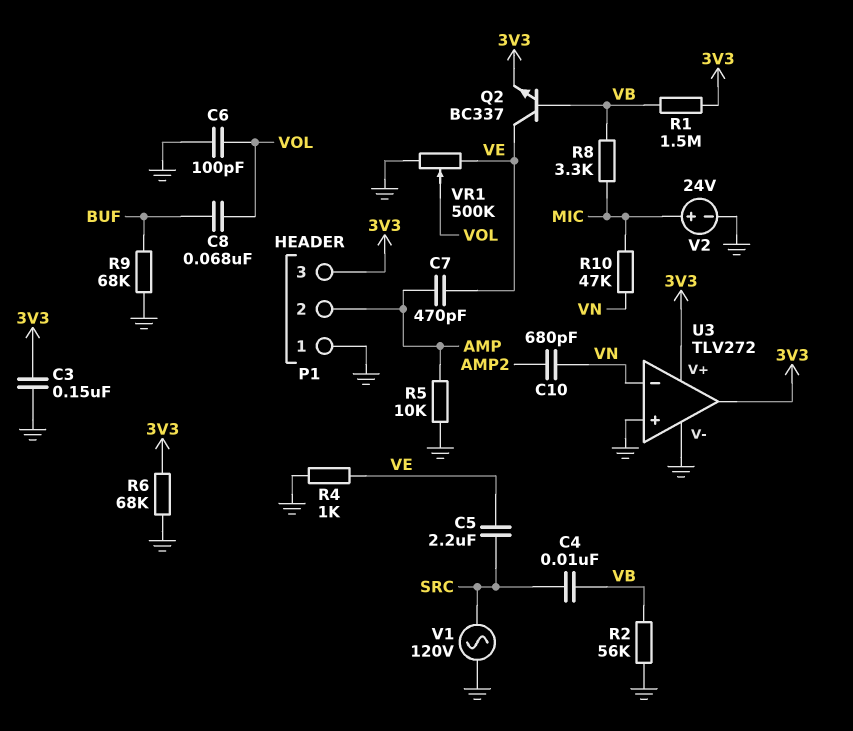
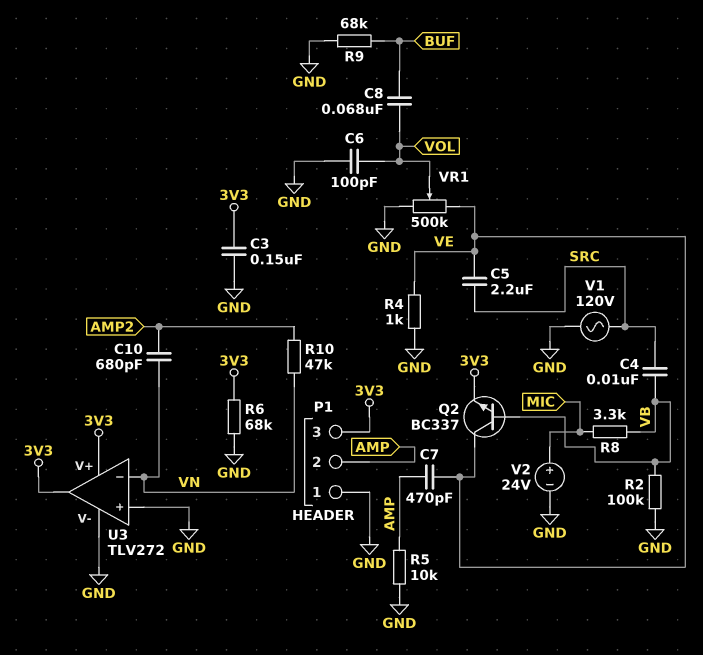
R1: 1.5M (3V3, VB) -> none
R2: 56k (GND, VB) -> 100k (GND, VB)
R10: 47k (MIC, VN) -> 47k (AMP2, VN)

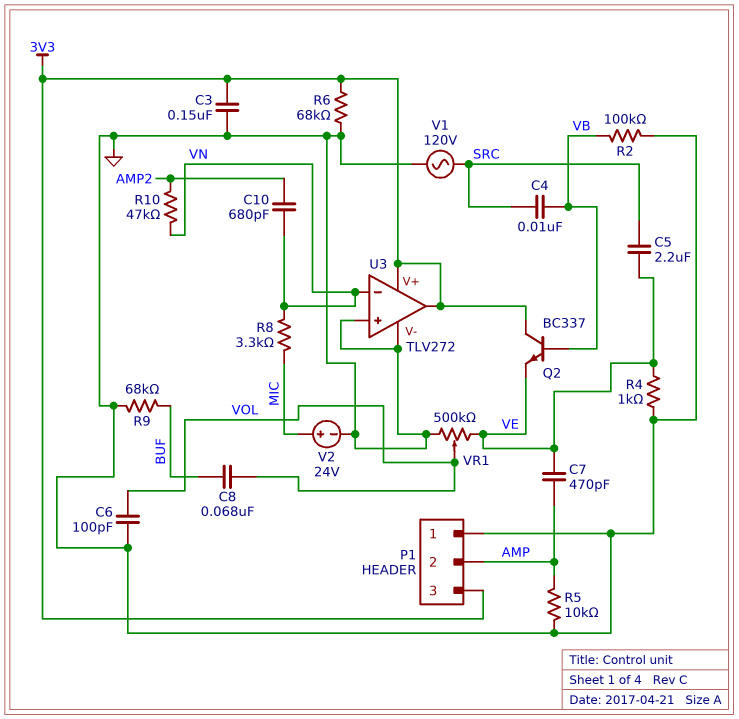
Q2: NPN BC337 (B VB, C VE, E 3V3) -> NPN BC337 (B VB, C 3V3, E VE)
R8: 3.3k (MIC, VB) -> 3.3k (MIC, VN)

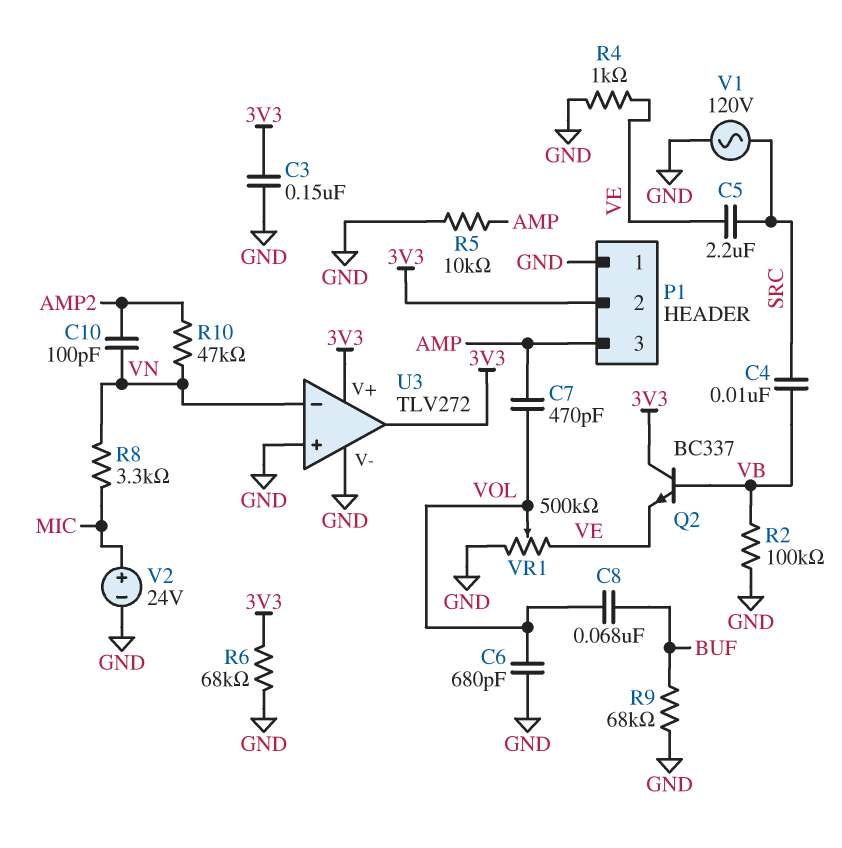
C6: 100pF (GND, VOL) -> 680pF (GND, VOL)
C7: 470pF (AMP, VE) -> 470pF (AMP, VOL)
C10: 680pF (AMP2, VN) -> 100pF (AMP2, VN)
P1 pin 2: AMP -> 3V3
P1 pin 3: 3V3 -> AMP

